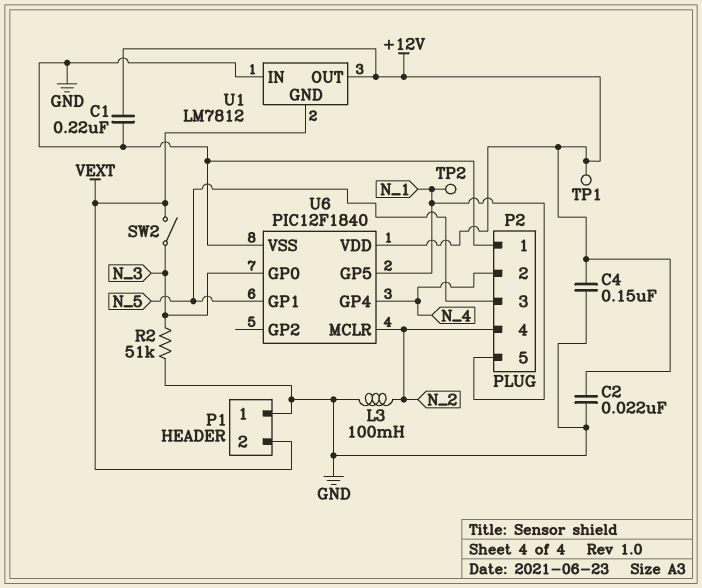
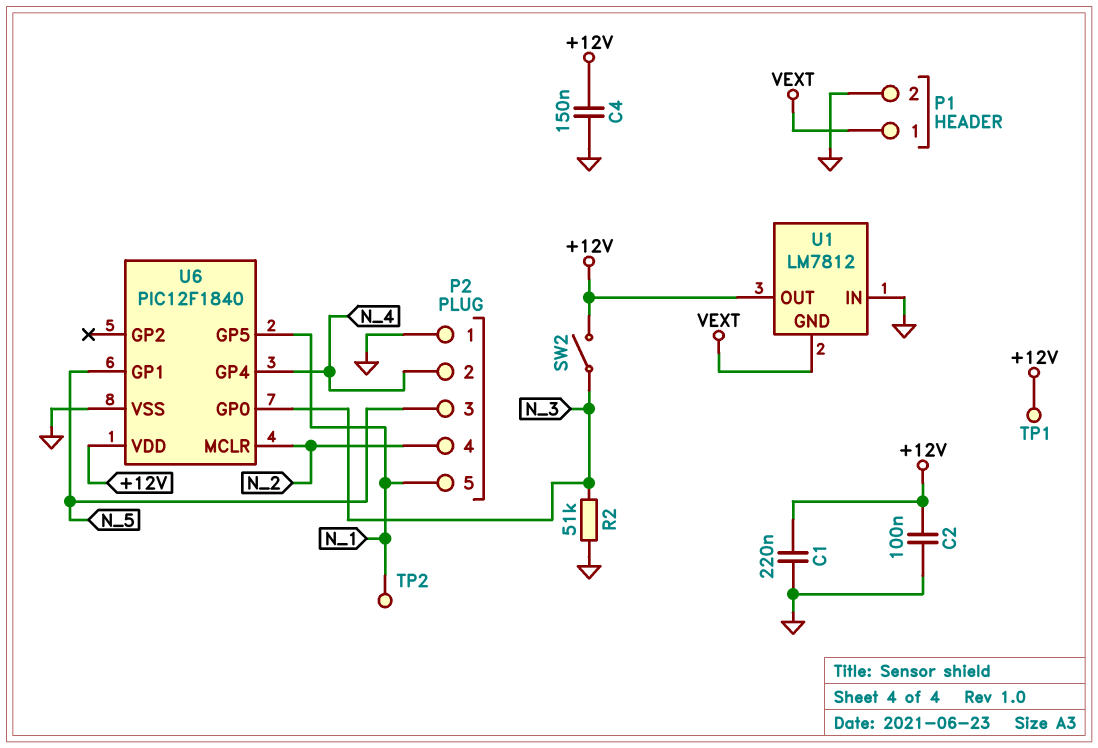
C2: 22nF (+12V, GND) -> 100nF (+12V, GND)
L3: 100mH (GND, N_2) -> none
P1 pin 1: GND -> VEXT
P1 pin 2: VEXT -> GND
SW2: switch (N_3, VEXT) -> switch (+12V, N_3)

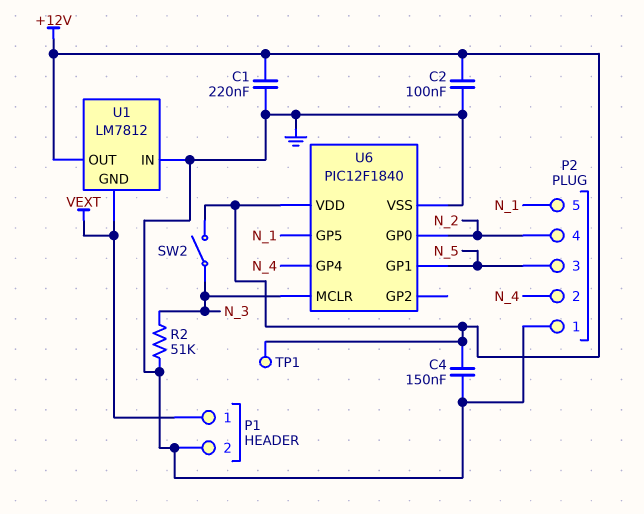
TP2: test point (N_1) -> none
U6 pin GP0: N_3 -> N_2
U6 pin MCLR: N_2 -> N_3

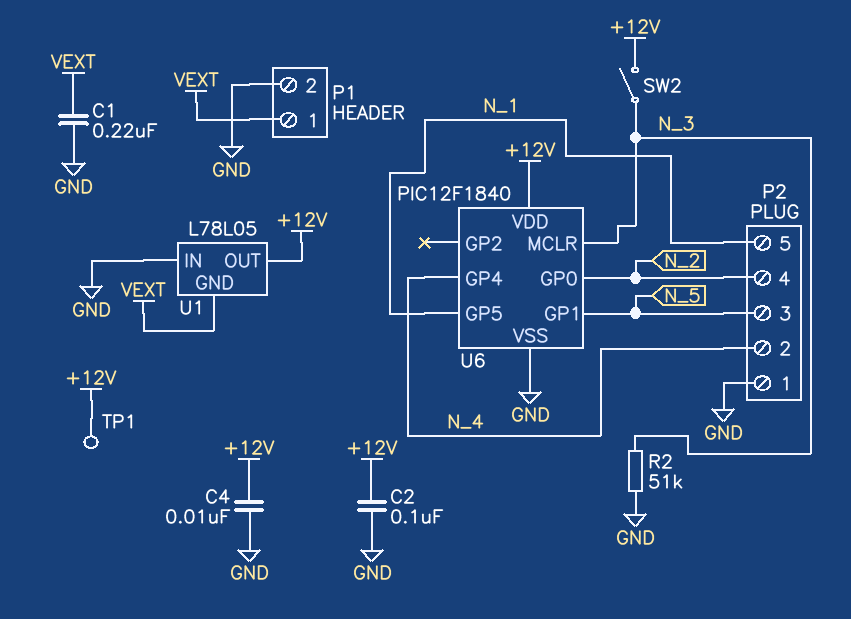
C1: 220nF (+12V, GND) -> 220nF (GND, VEXT)
C4: 150nF (+12V, GND) -> 10nF (+12V, GND)
U1: LM7812 -> L78L05

